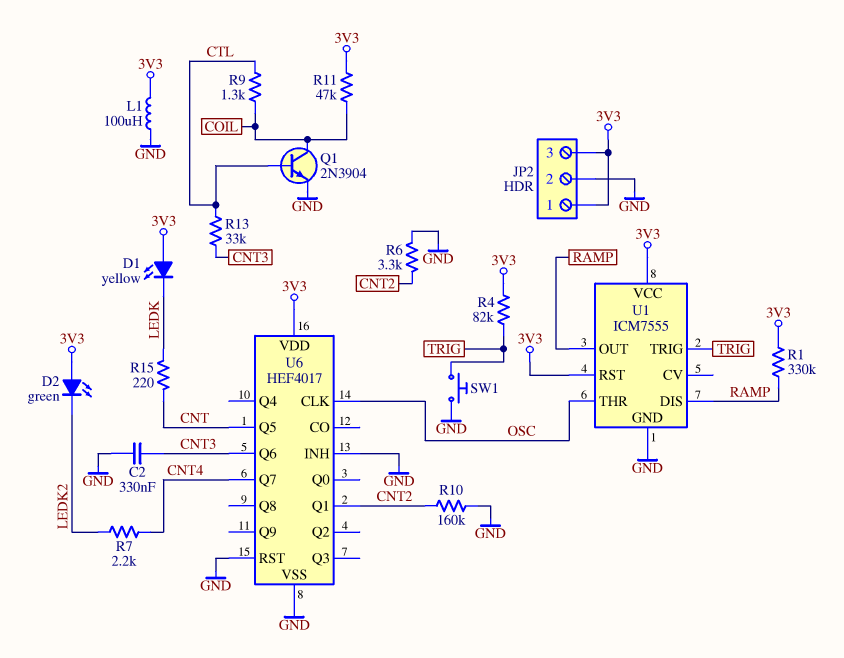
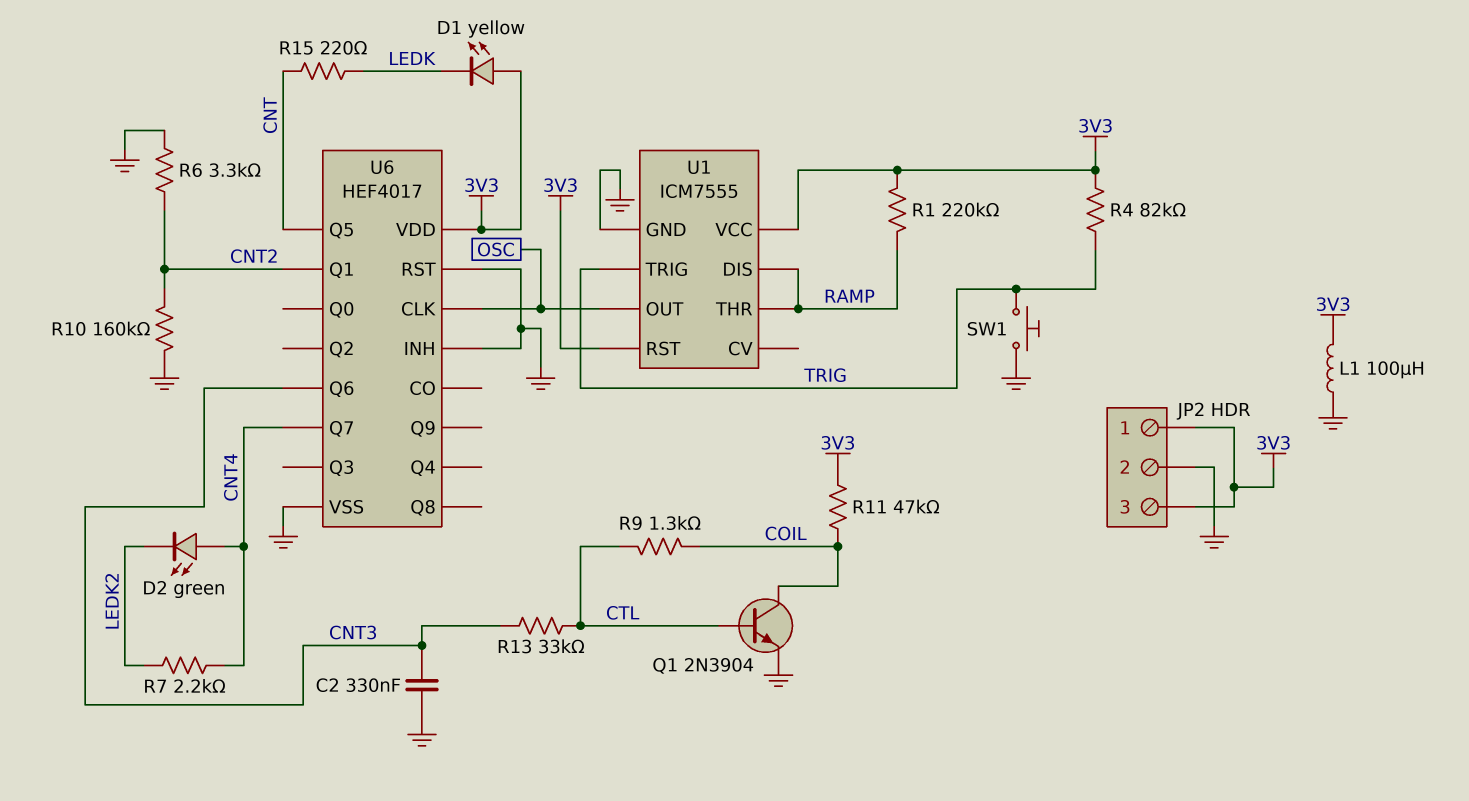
D2: LED green (A 3V3, K LEDK2) -> LED green (A CNT4, K LEDK2)
R1: 330k (3V3, RAMP) -> 220k (3V3, RAMP)
U1 pin OUT: RAMP -> OSC
U1 pin THR: OSC -> RAMP

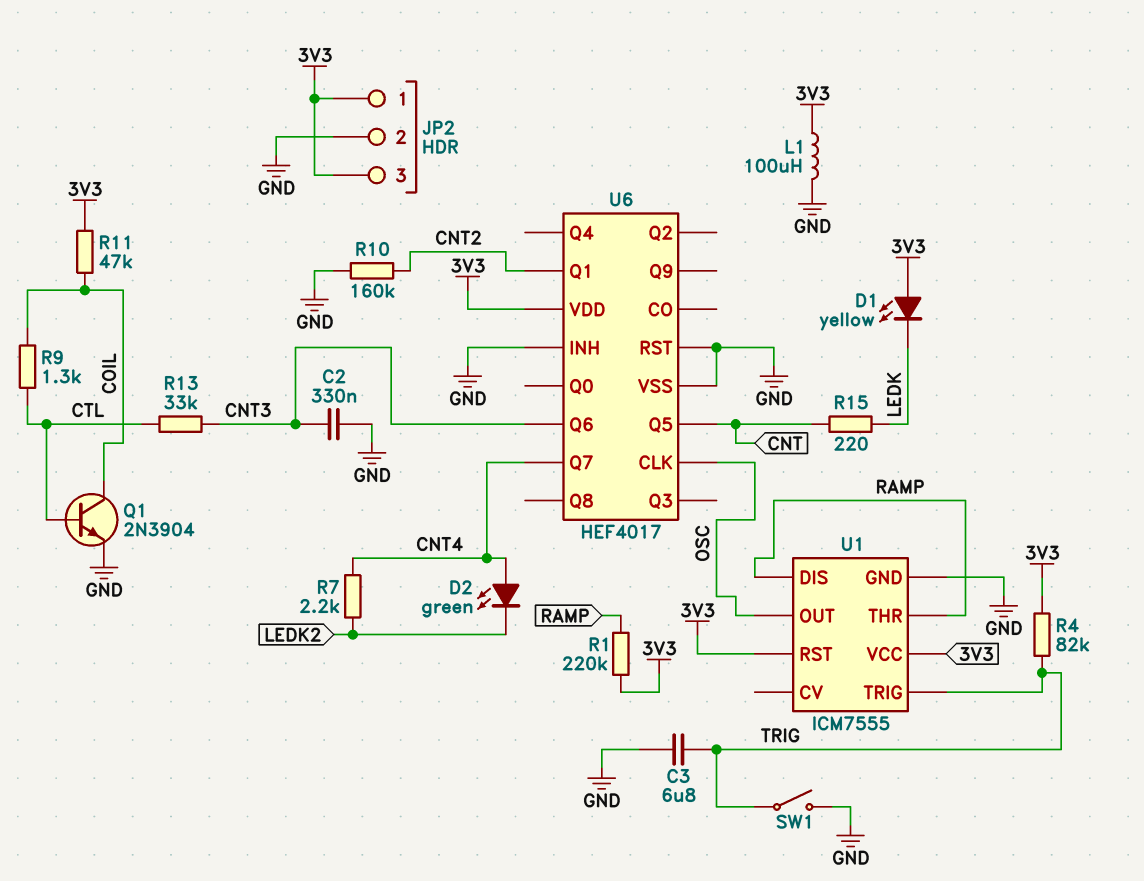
C3: none -> 6.8uF (GND, TRIG)
R6: 3.3k (CNT2, GND) -> none
SW1: button (GND, TRIG) -> switch (GND, TRIG)

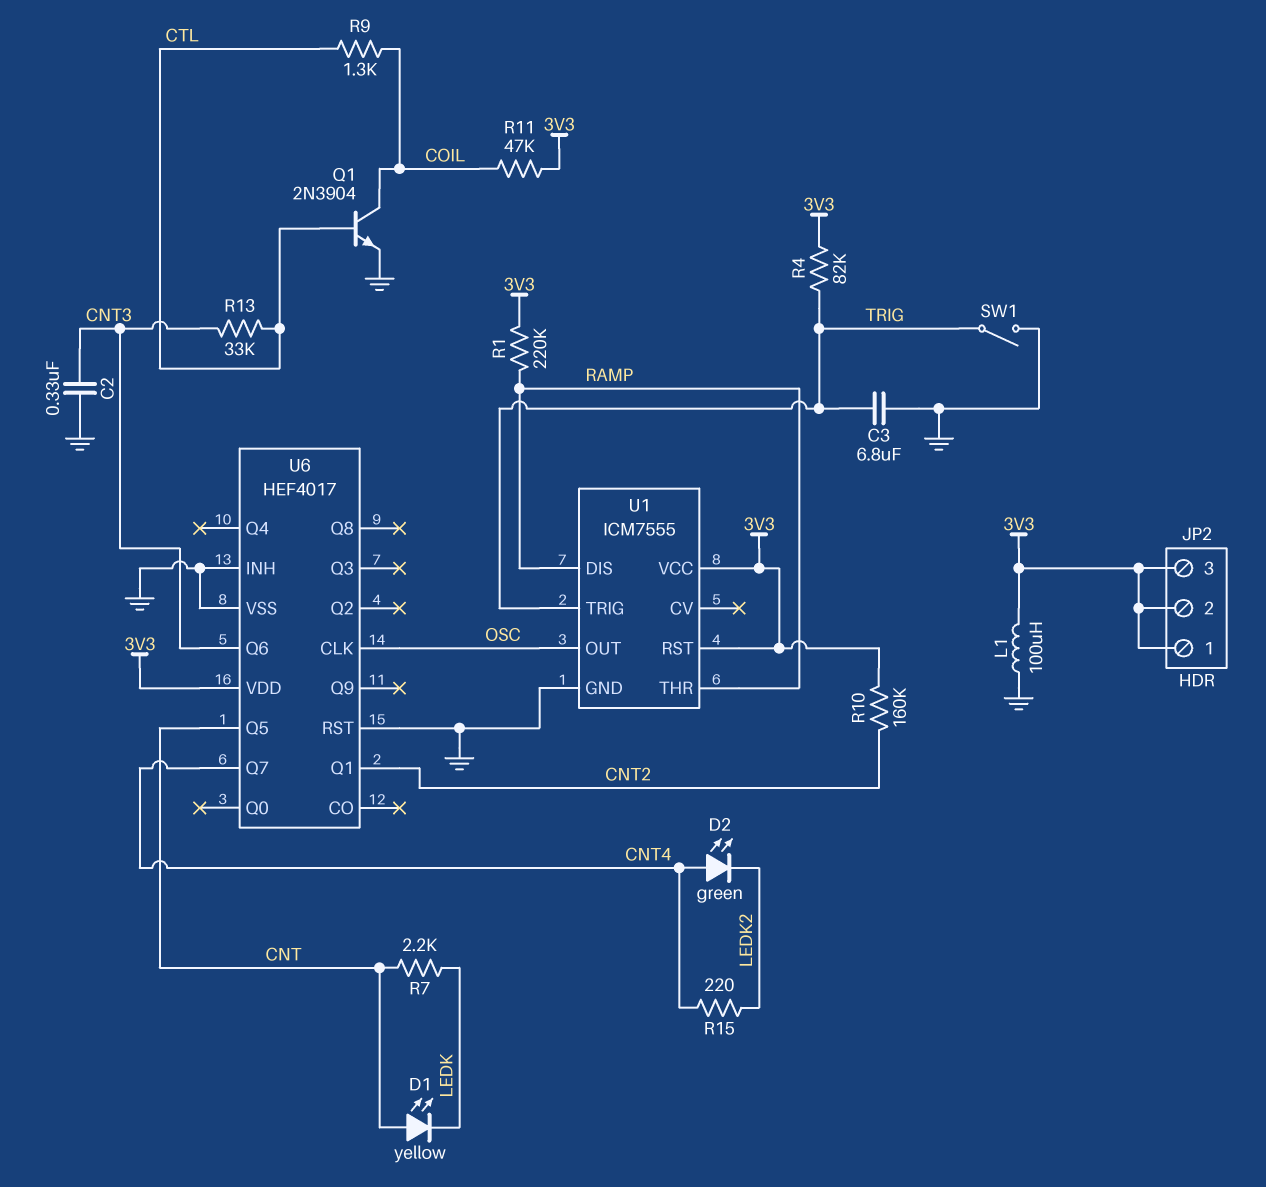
D1: LED yellow (A 3V3, K LEDK) -> LED yellow (A CNT, K LEDK)
JP2 pin 2: GND -> 3V3
R7: 2.2k (CNT4, LEDK2) -> 2.2k (CNT, LEDK)
R10: 160k (CNT2, GND) -> 160k (3V3, CNT2)
R15: 220 (CNT, LEDK) -> 220 (CNT4, LEDK2)

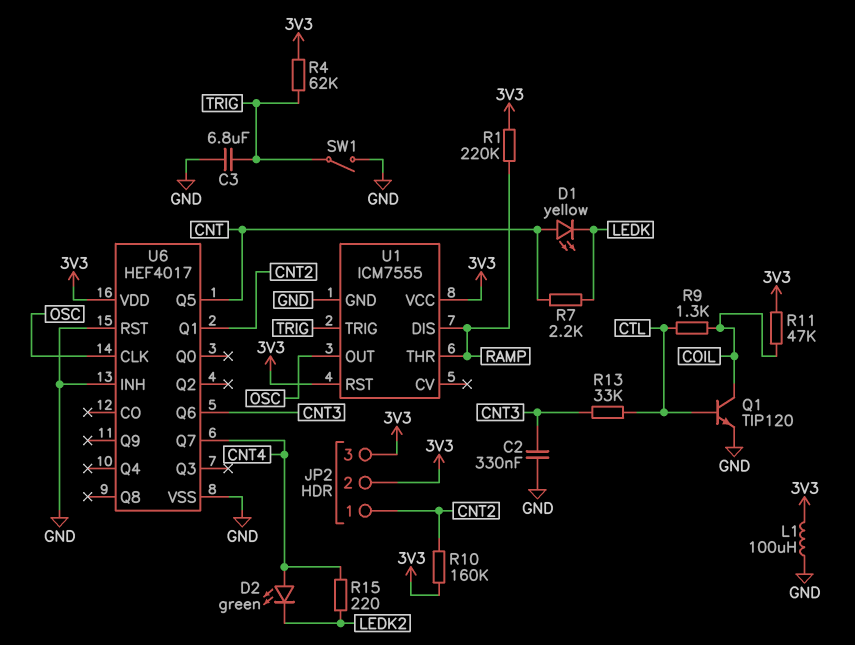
JP2 pin 1: 3V3 -> CNT2
Q1: NPN 2N3904 (B CTL, C COIL, E GND) -> NPN TIP120 (B CTL, C COIL, E GND)
R4: 82k (3V3, TRIG) -> 62k (3V3, TRIG)

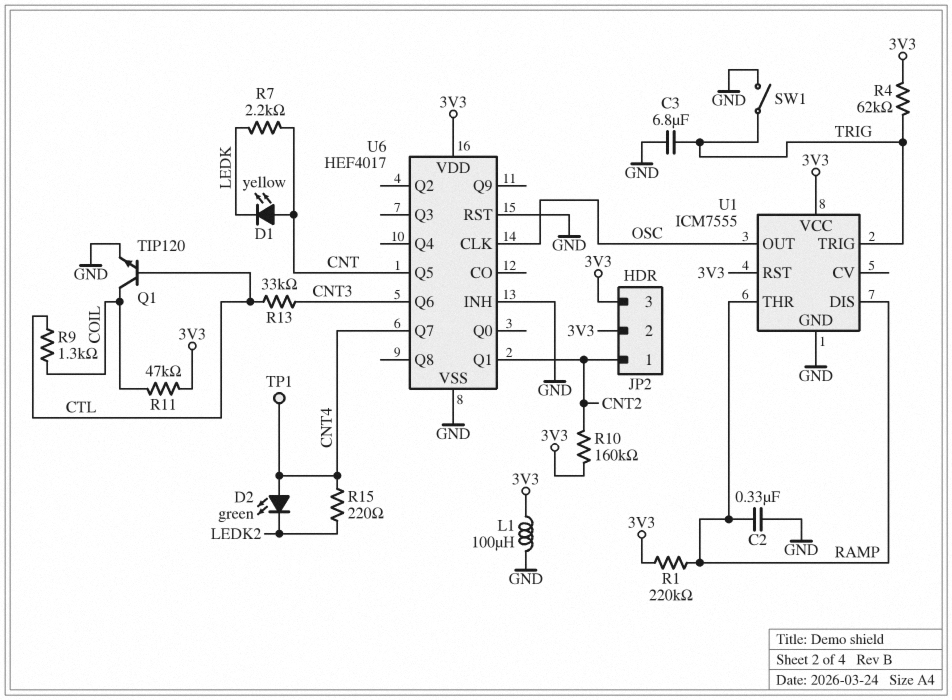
C2: 330nF (CNT3, GND) -> 330nF (GND, RAMP)
TP1: none -> test point (CNT4)

